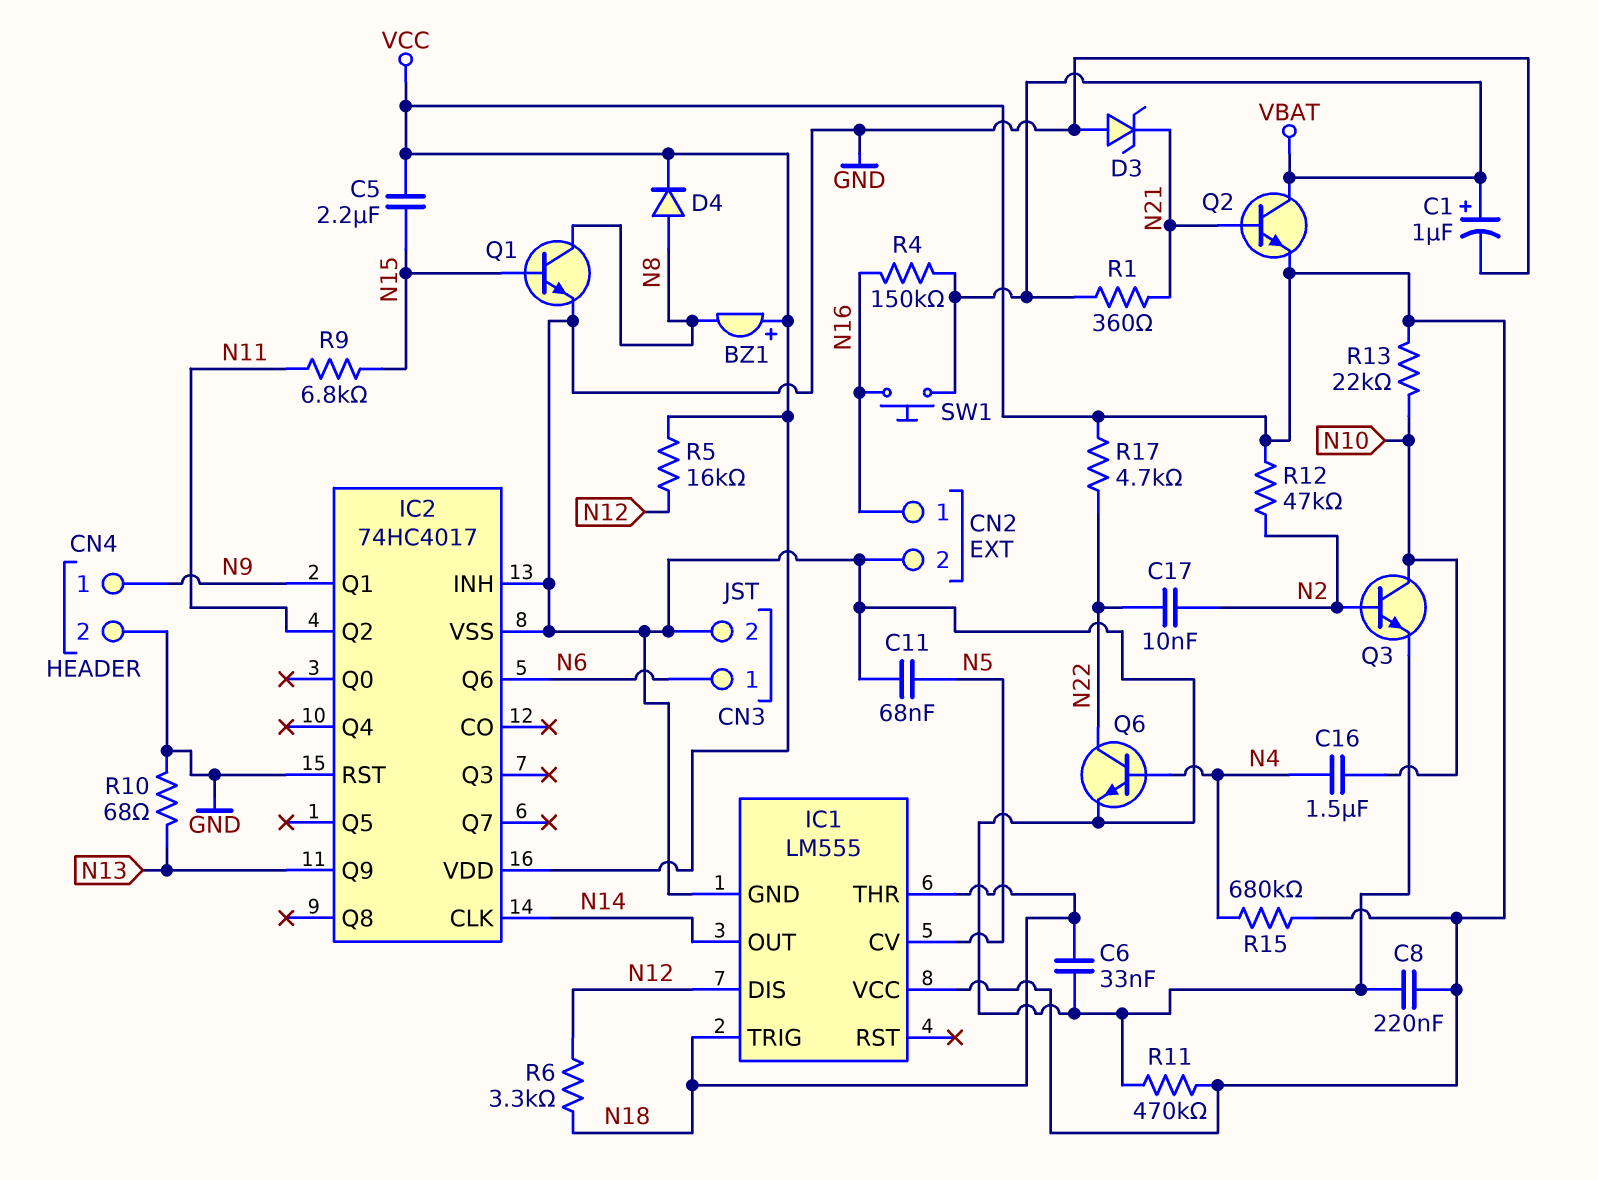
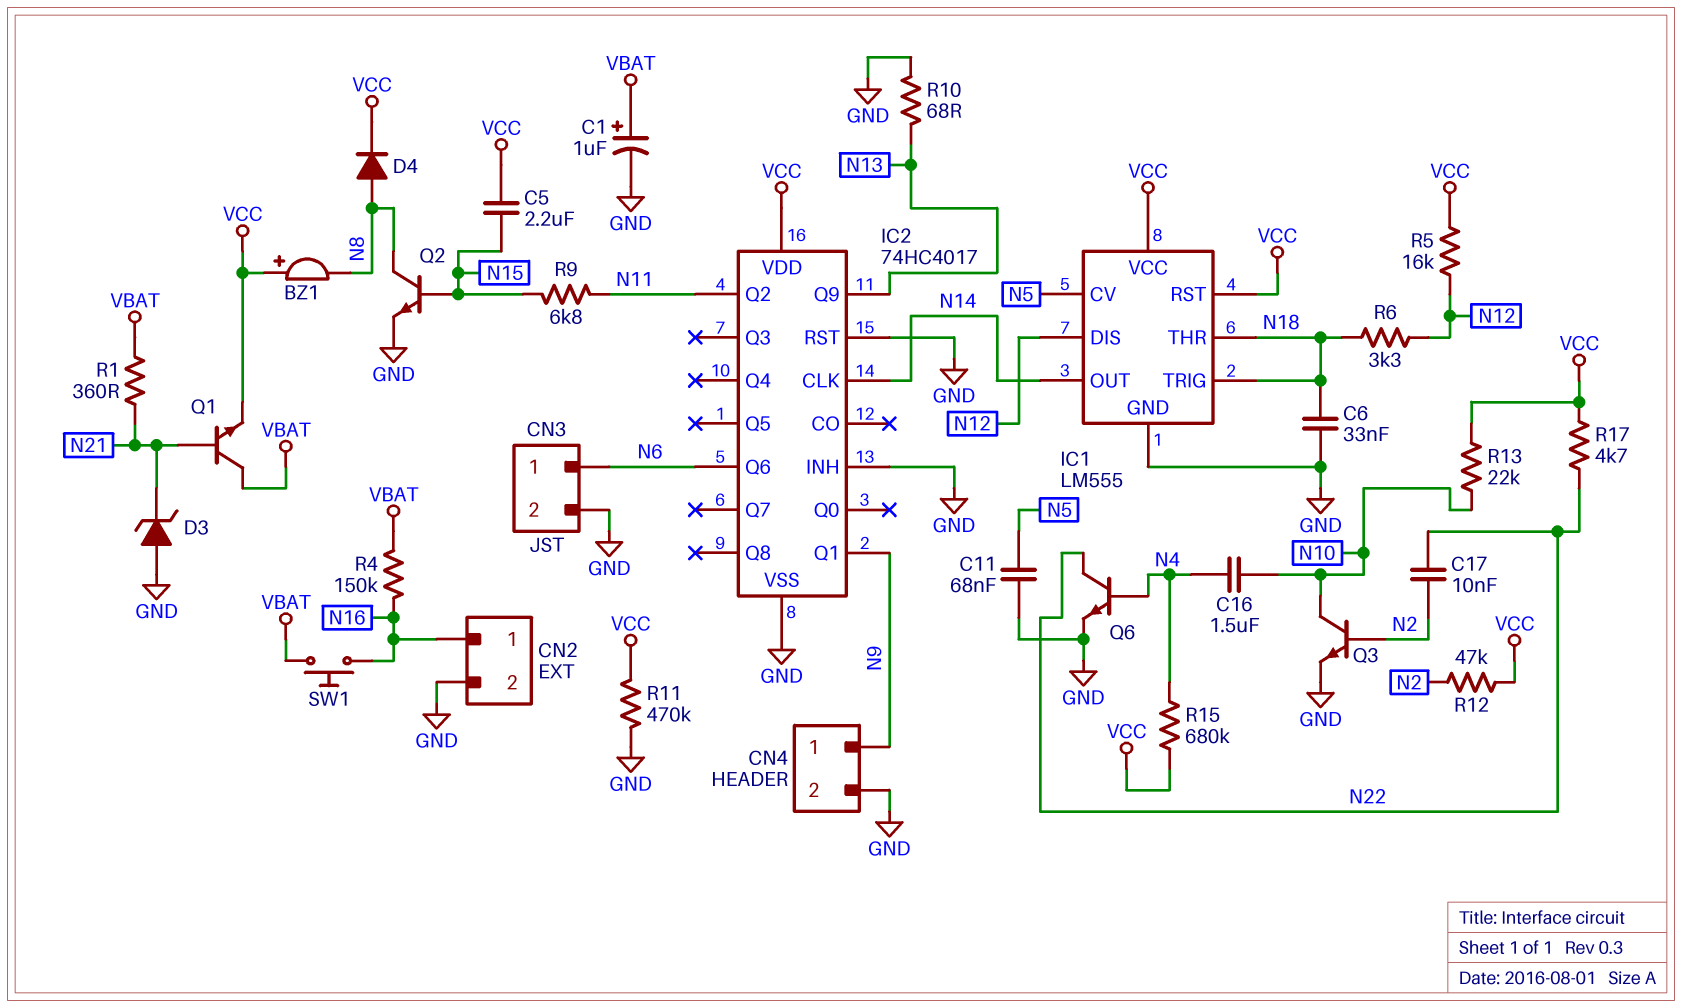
C8: 220nF (GND, VCC) -> none
IC1 pin RST: none -> VCC
Q1: NPN (B N15, C N8, E GND) -> NPN (B N21, C VBAT, E VCC)
Q2: NPN (B N21, C VBAT, E VCC) -> NPN (B N15, C N8, E GND)

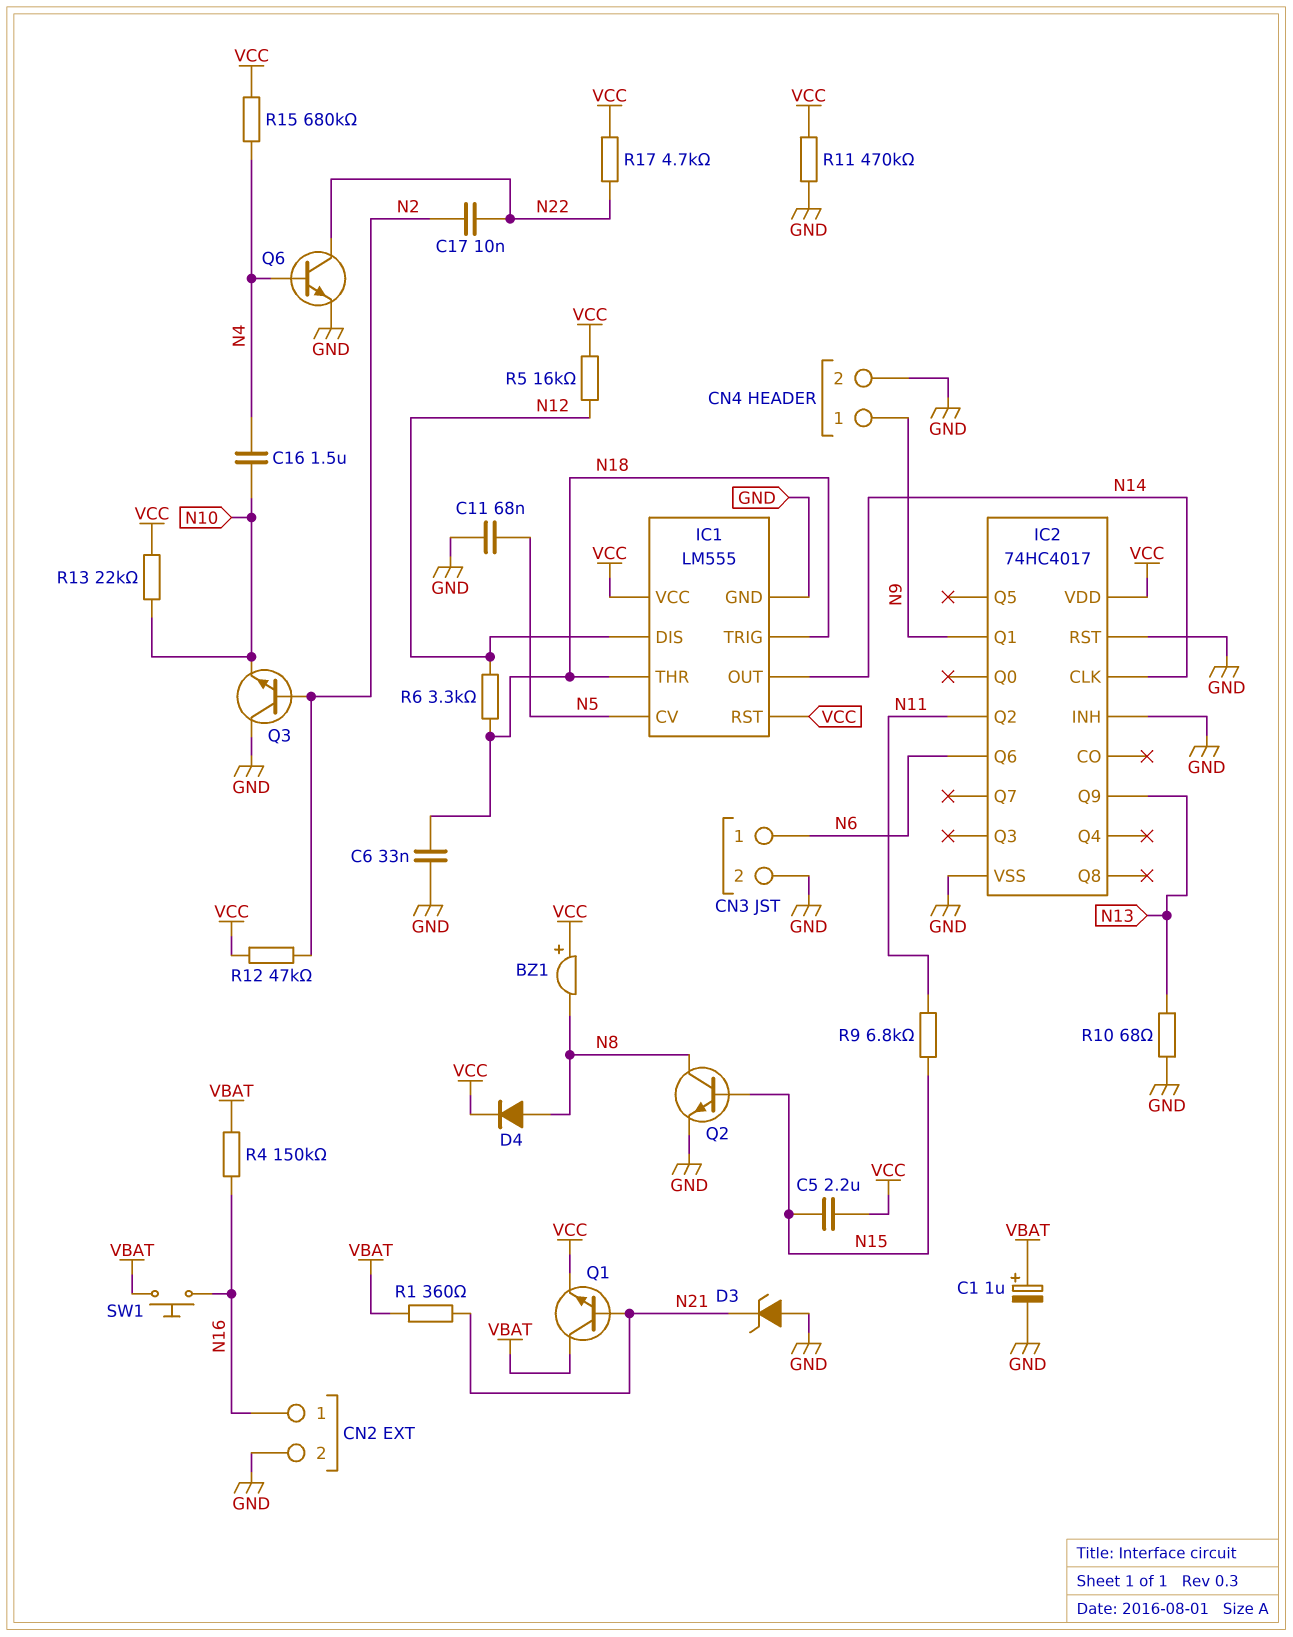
Q3: NPN (B N2, C N10, E GND) -> NPN (B N2, C GND, E N10)

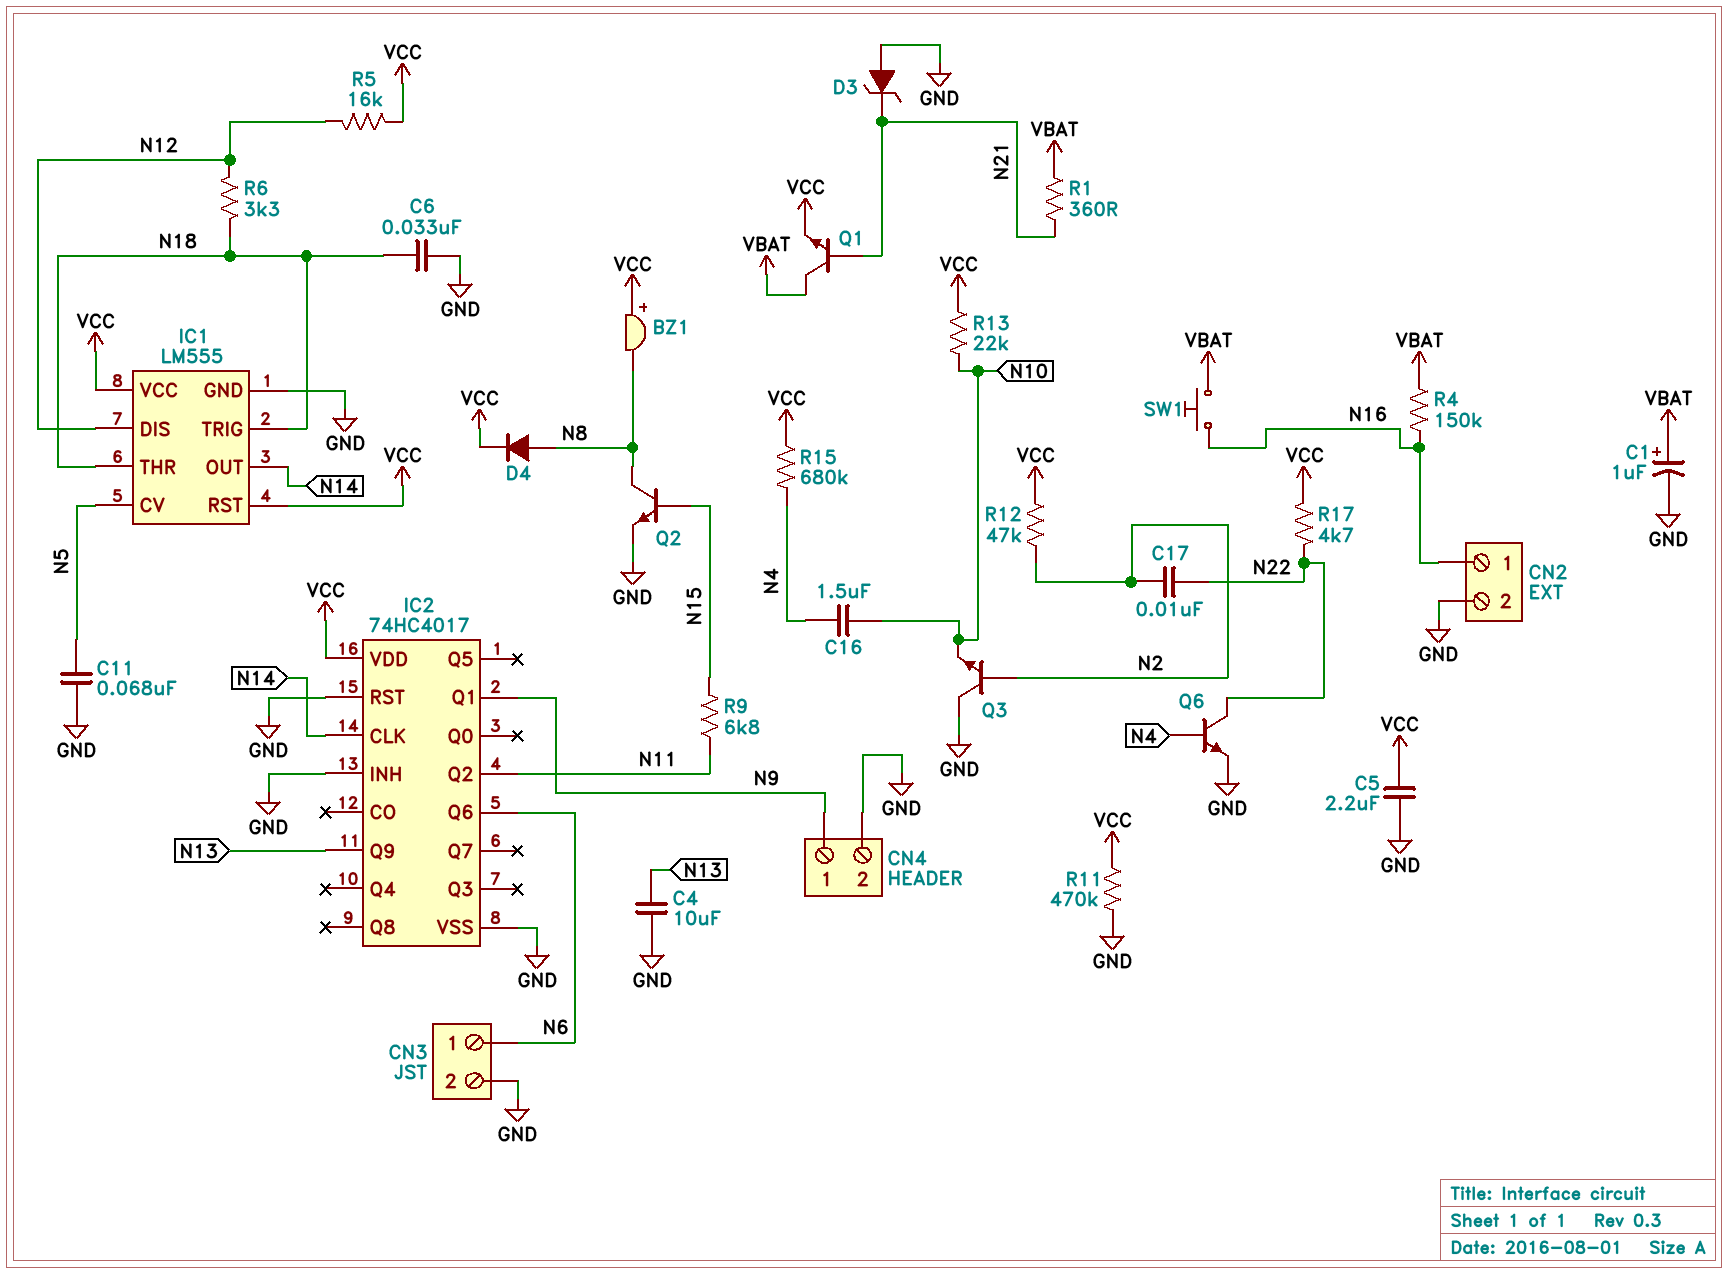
C4: none -> 10uF (GND, N13)
C5: 2.2uF (N15, VCC) -> 2.2uF (GND, VCC)
R10: 68 (GND, N13) -> none

